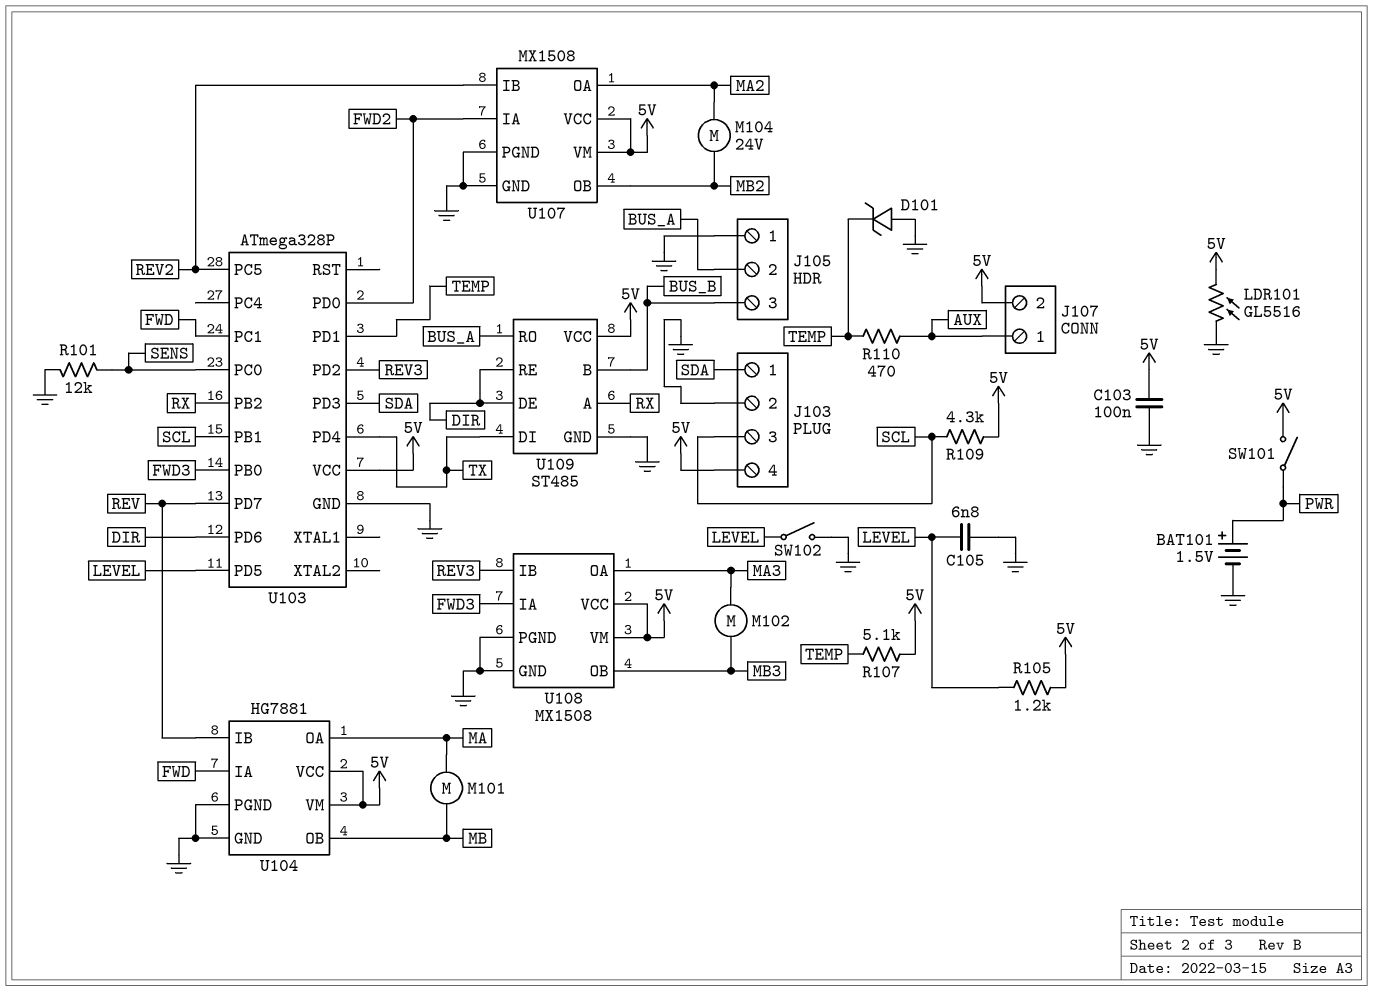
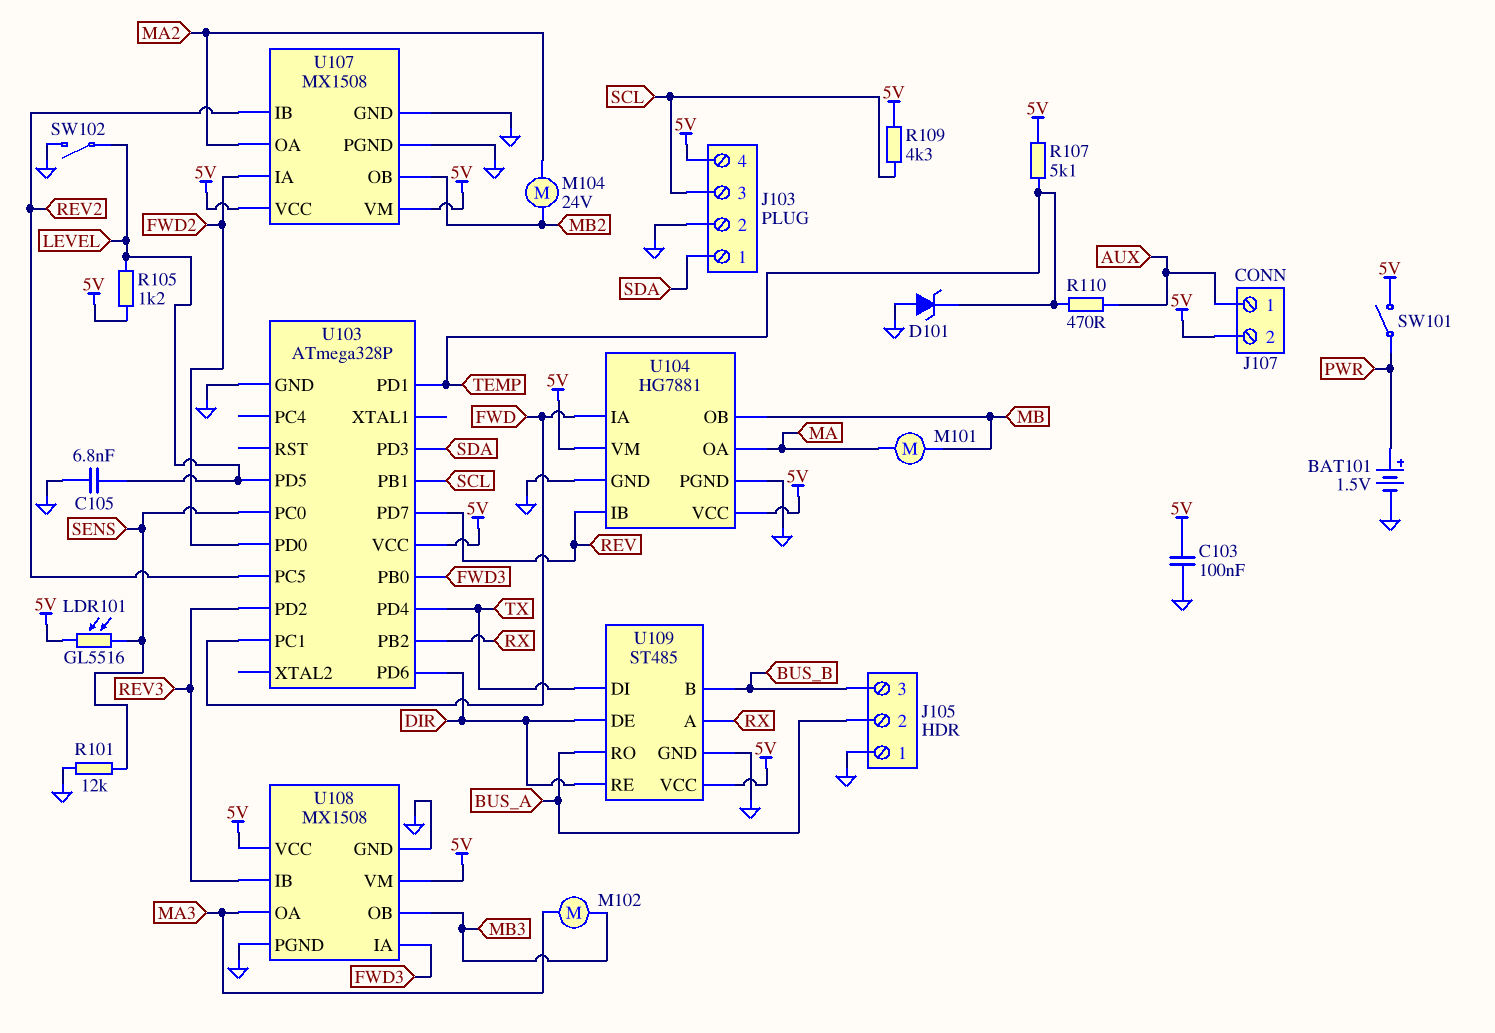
LDR101: GL5516 (5V, GND) -> GL5516 (5V, SENS)

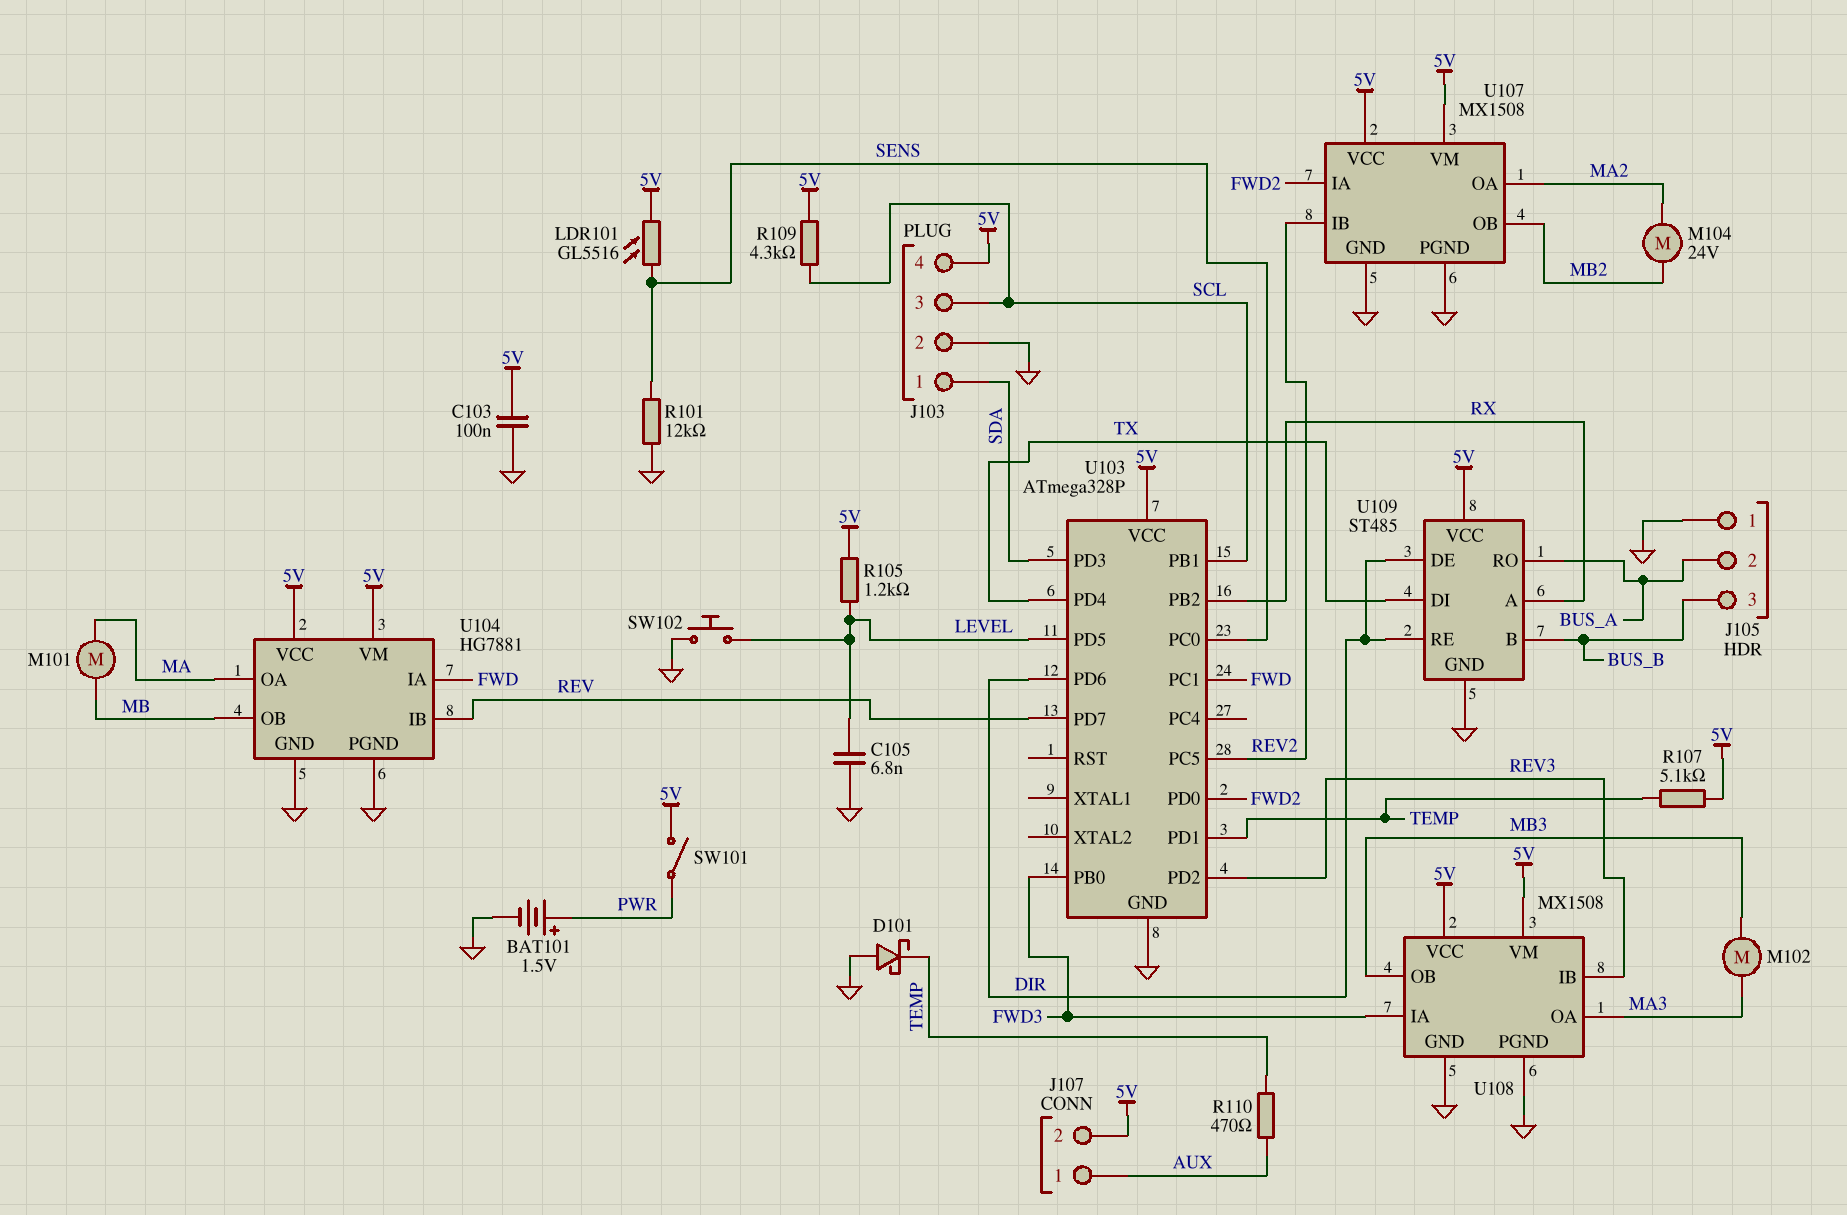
D101: zener (A GND, K TEMP) -> schottky (A GND, K TEMP)
SW102: switch (GND, LEVEL) -> button (GND, LEVEL)

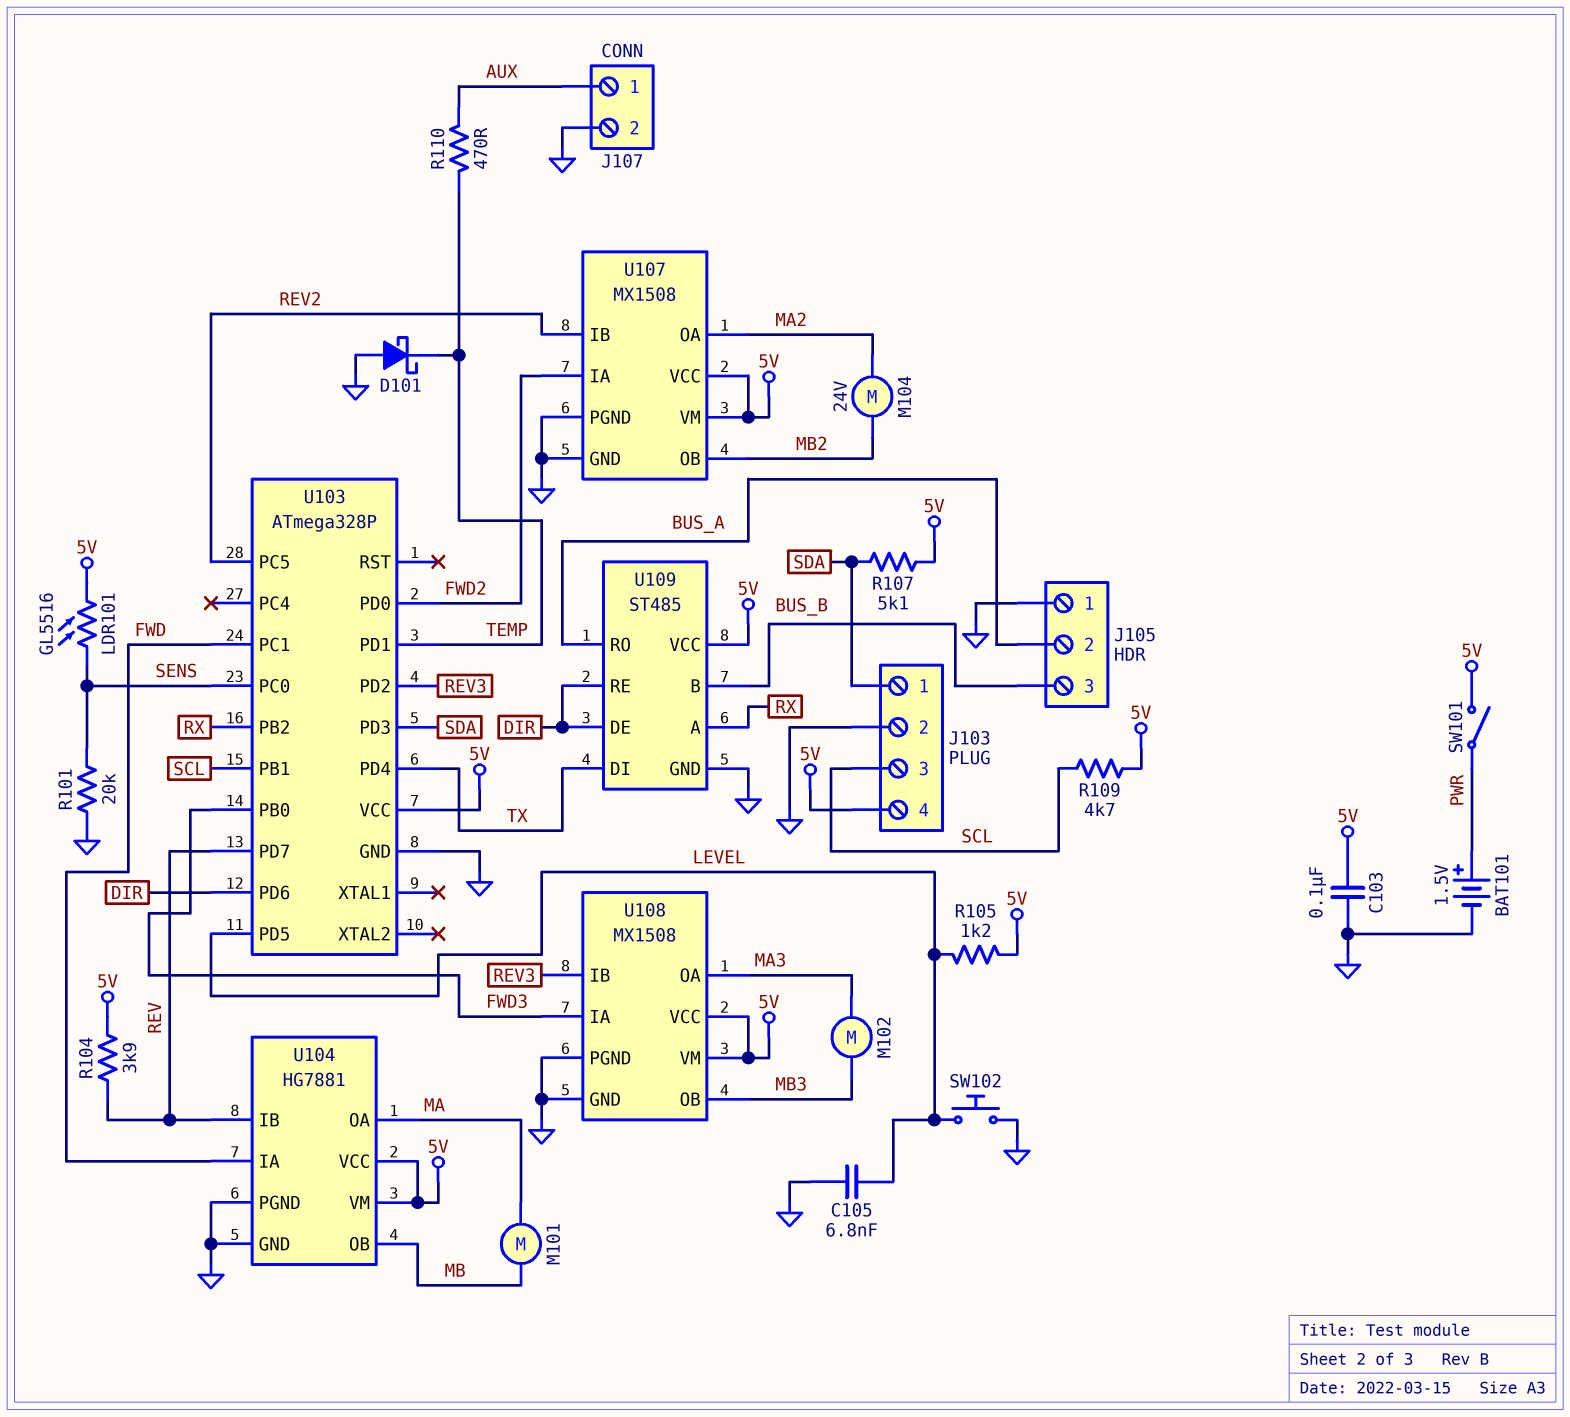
J107 pin 2: 5V -> GND
R101: 12k (GND, SENS) -> 20k (GND, SENS)
R104: none -> 3.9k (5V, REV)
R107: 5.1k (5V, TEMP) -> 5.1k (5V, SDA)
R109: 4.3k (5V, SCL) -> 4.7k (5V, SCL)

